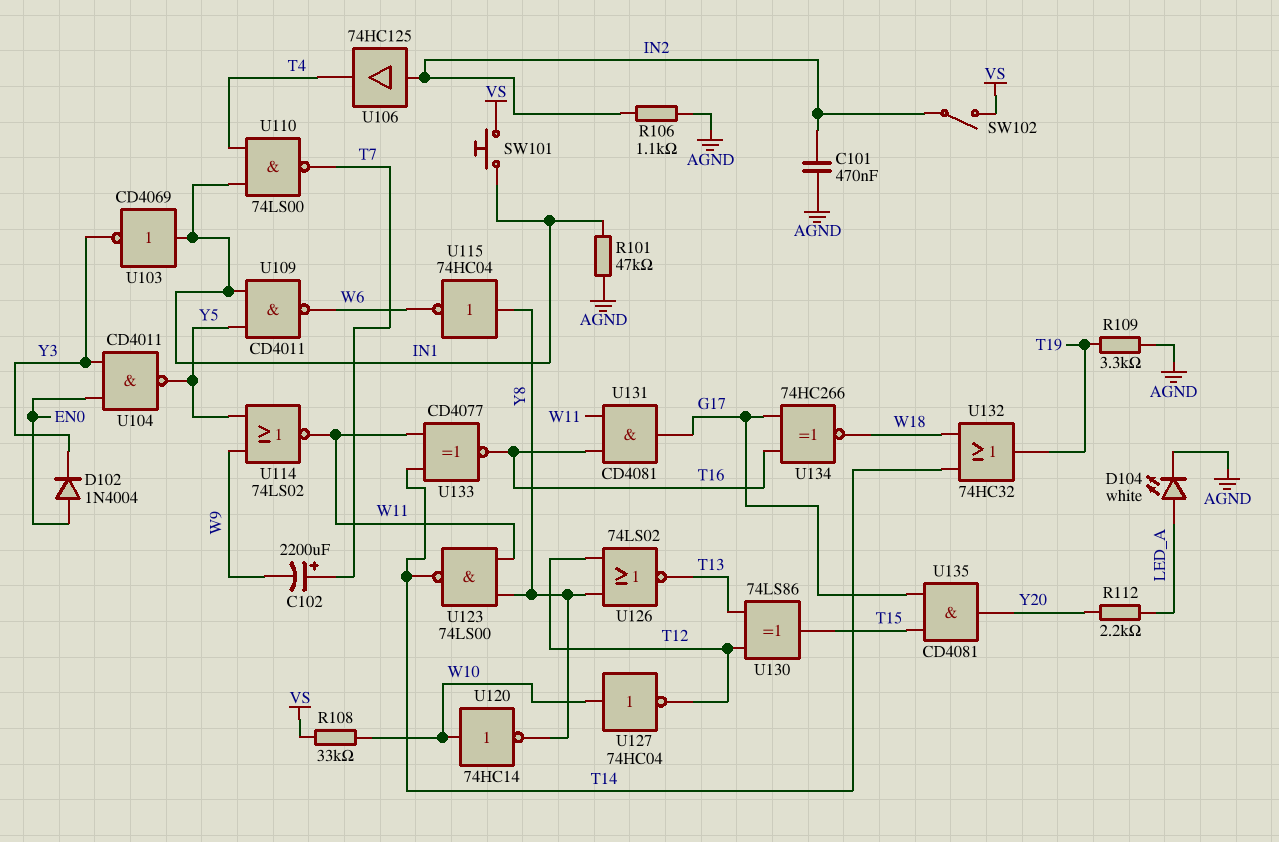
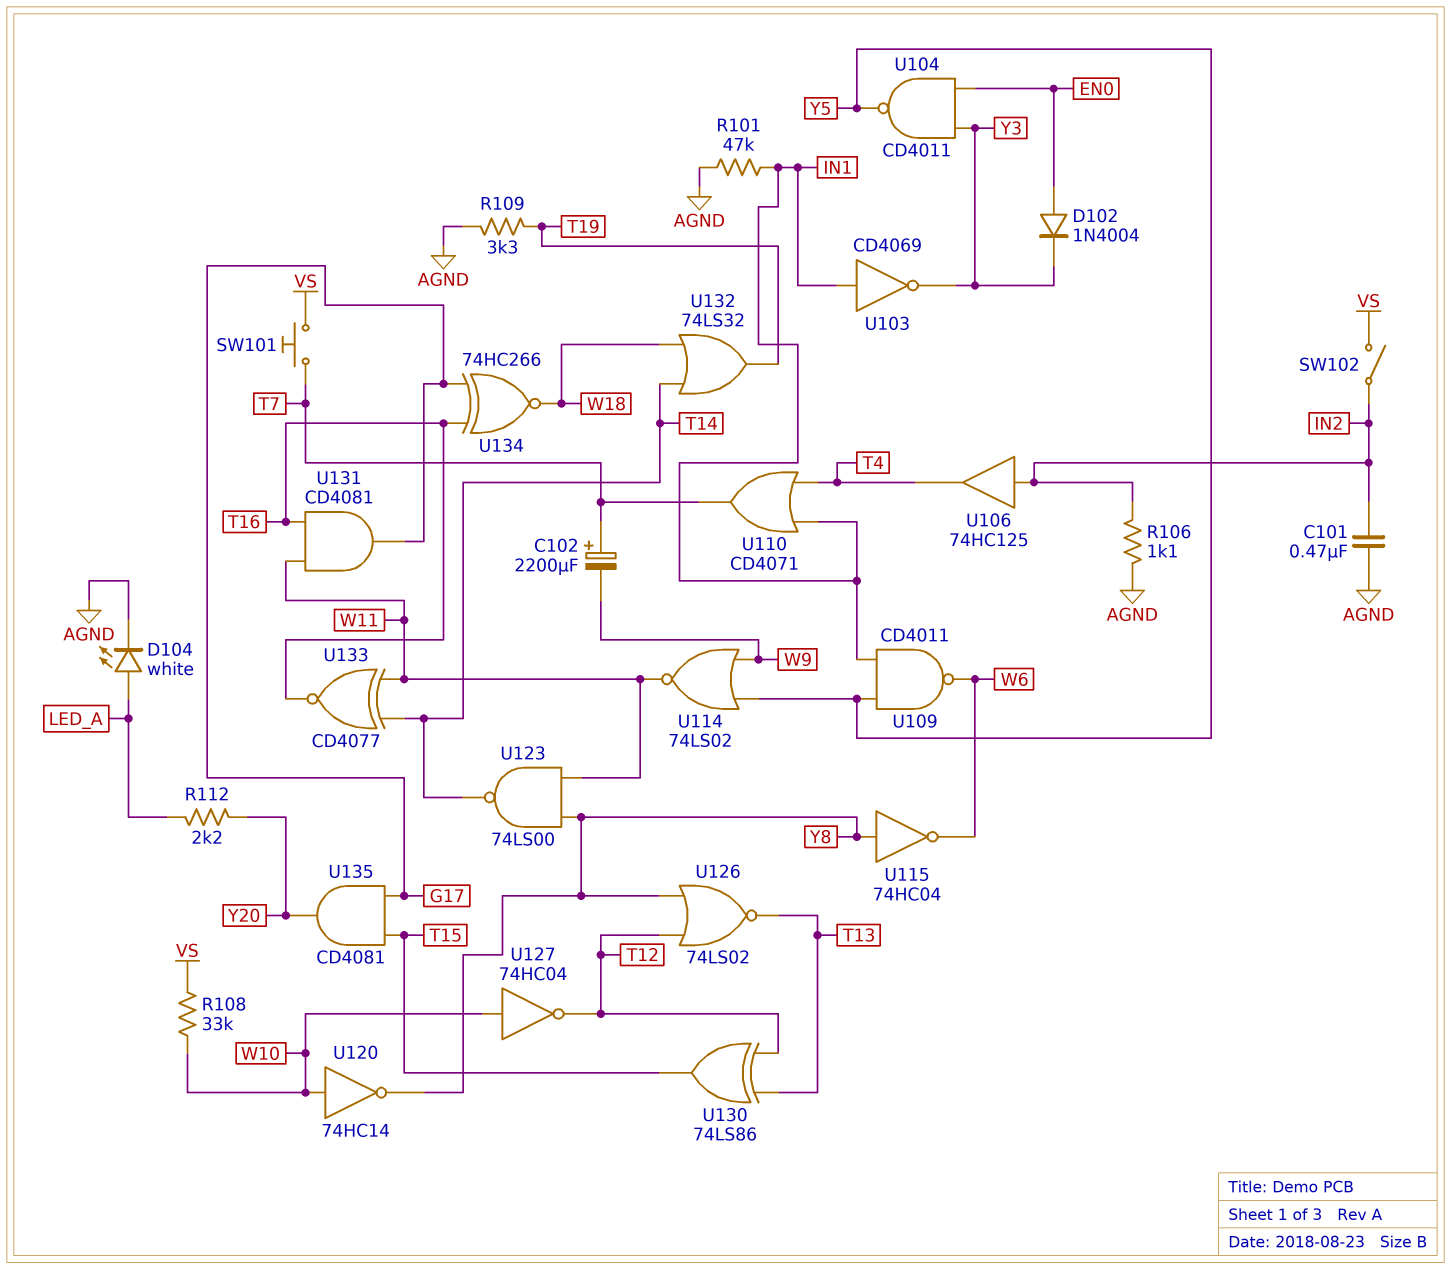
SW101: button (IN1, VS) -> button (T7, VS)
U110: NAND 74LS00 (in IN1, in T4, out T7) -> OR CD4071 (in IN1, in T4, out T7)
U132: OR 74HC32 (in T14, in W18, out T19) -> OR 74LS32 (in T14, in W18, out T19)

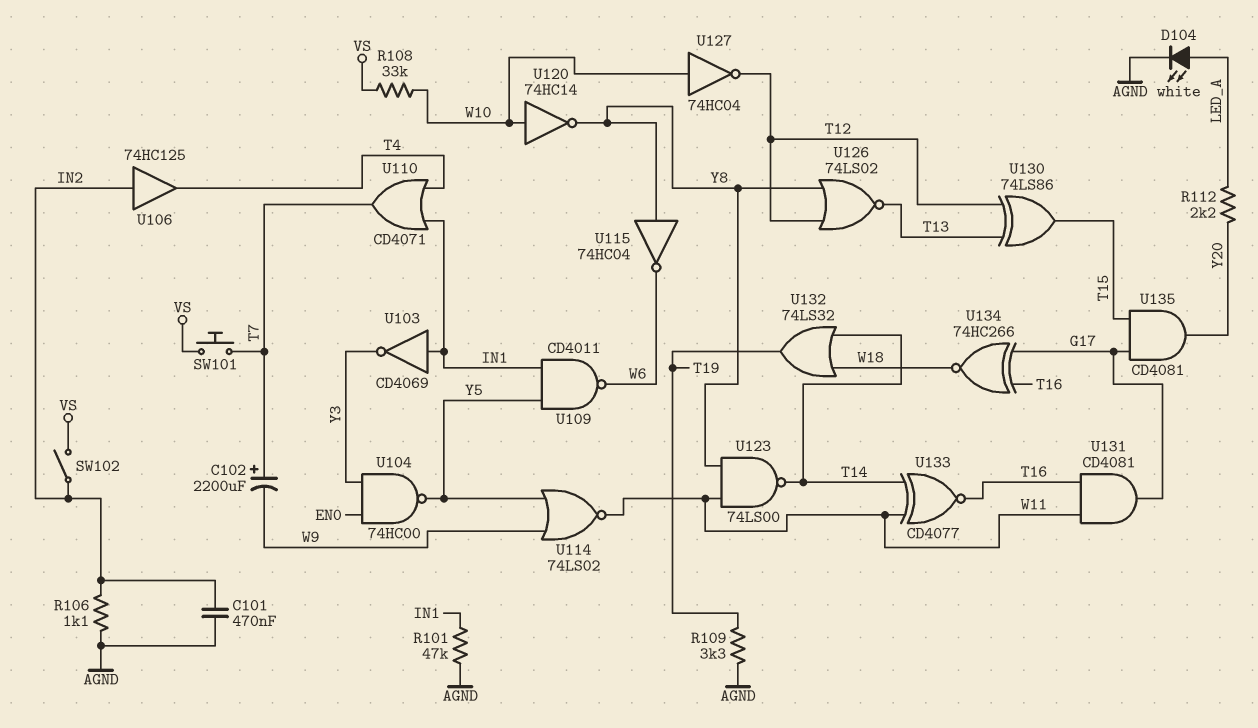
D102: diode 1N4004 (A EN0, K Y3) -> none
U104: NAND CD4011 (in EN0, in Y3, out Y5) -> NAND 74HC00 (in EN0, in Y3, out Y5)

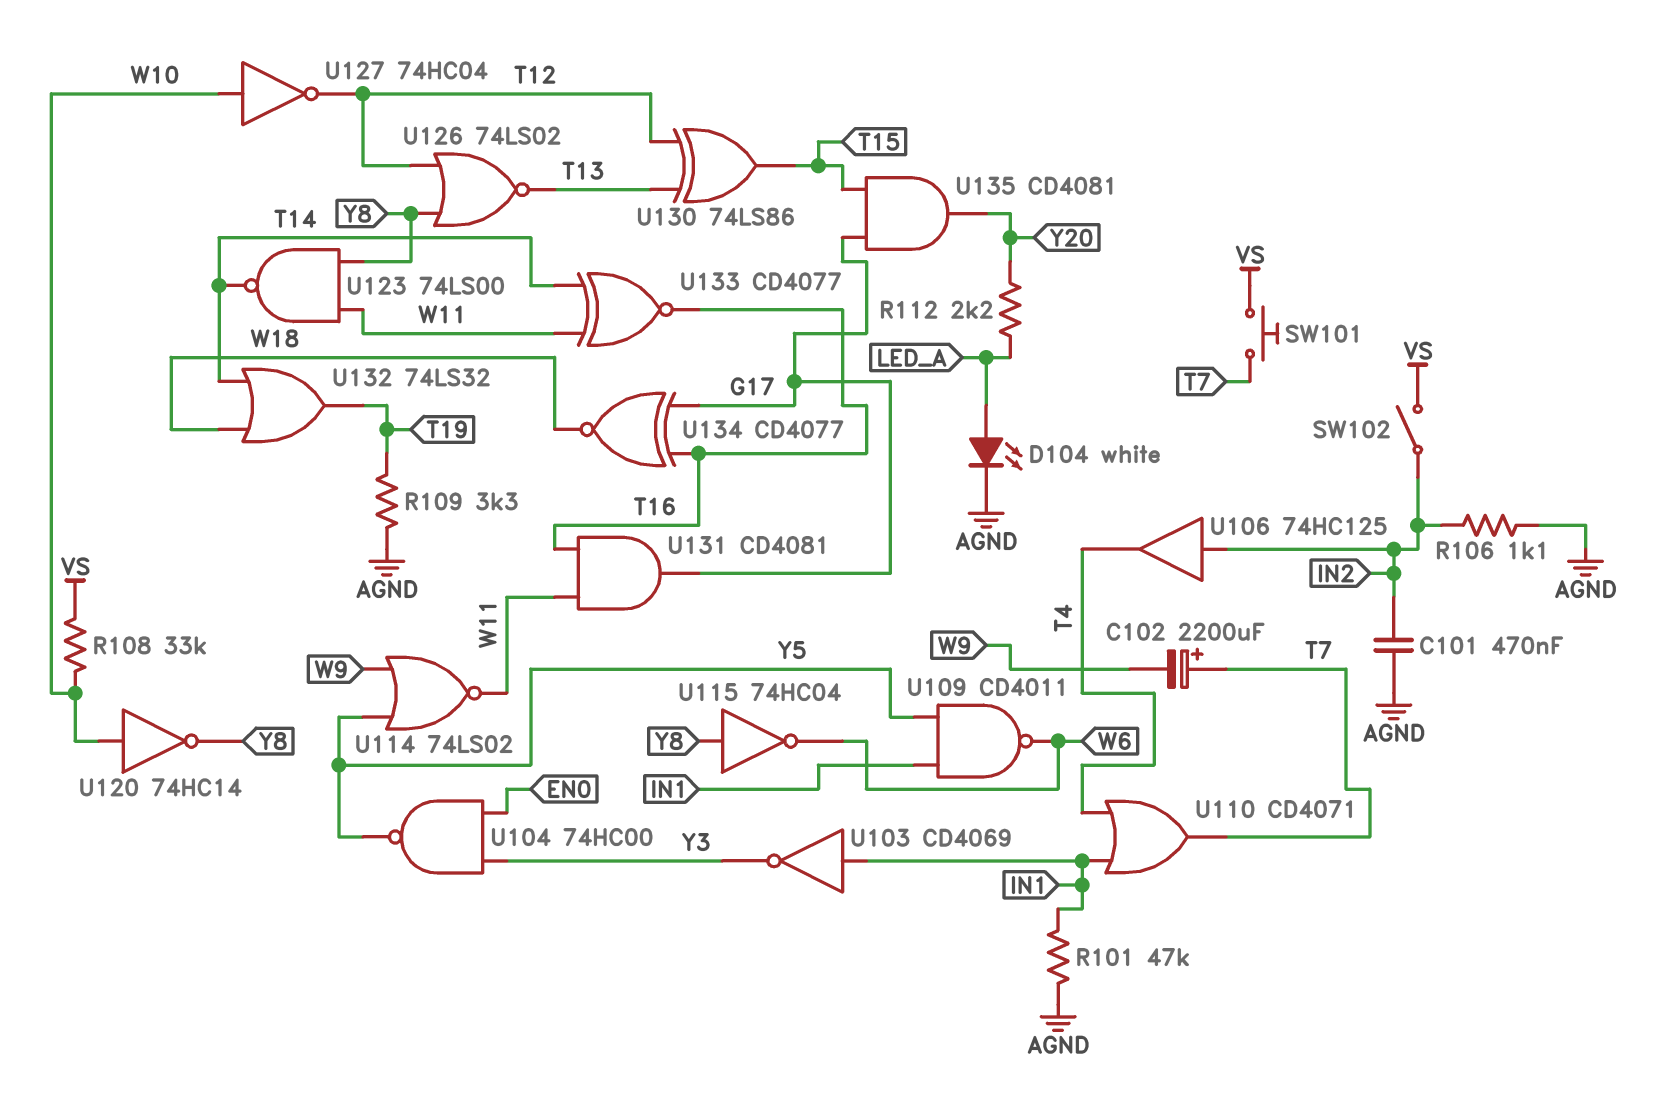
U134: XNOR 74HC266 (in G17, in T16, out W18) -> XNOR CD4077 (in G17, in T16, out W18)

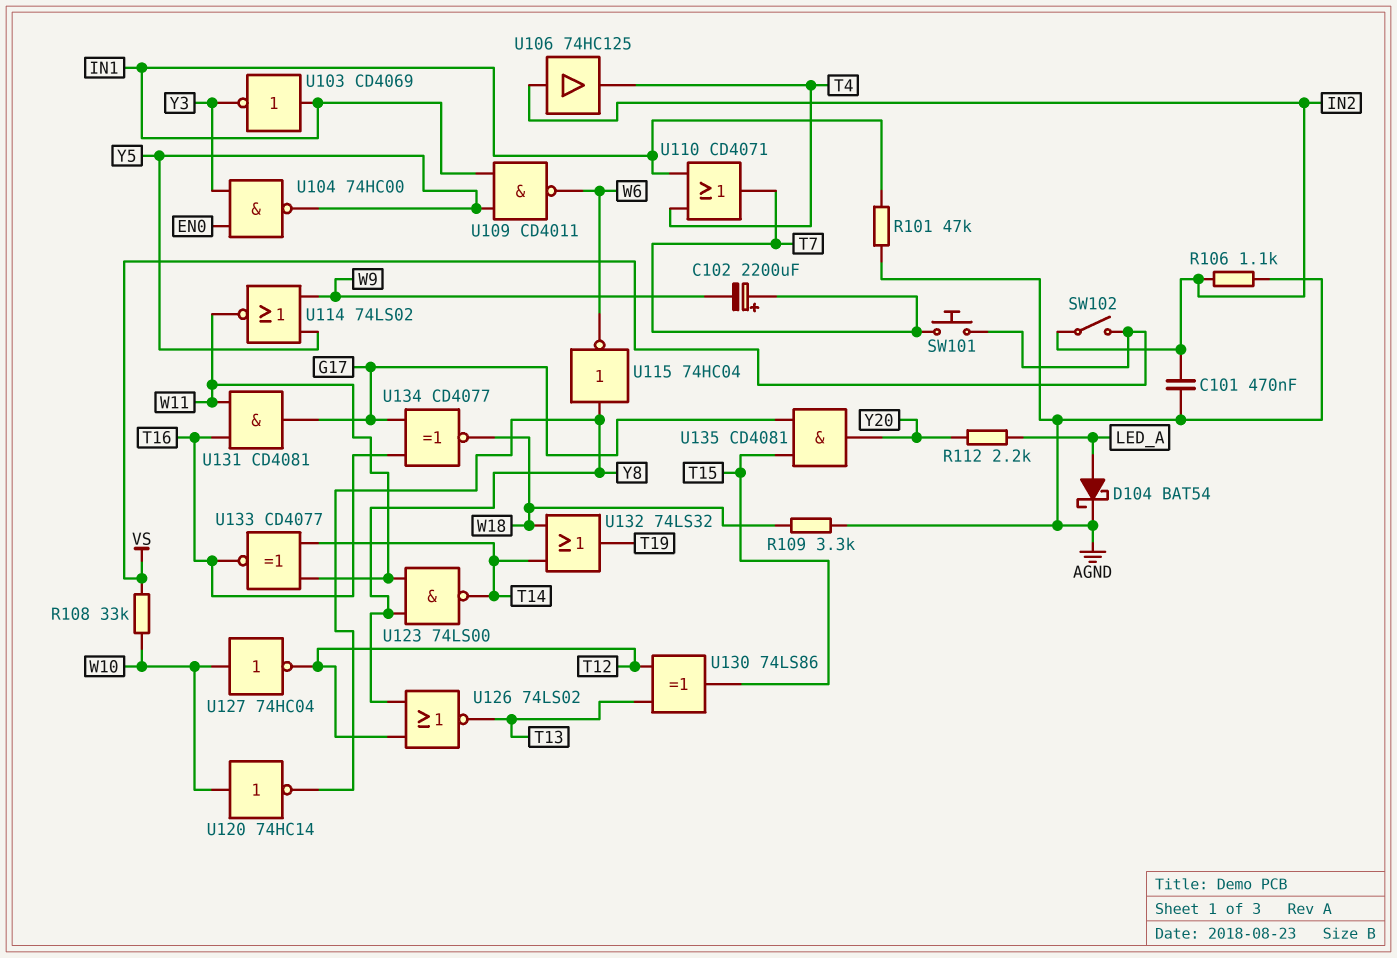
D104: LED white (A LED_A, K AGND) -> schottky BAT54 (A LED_A, K AGND)
R109: 3.3k (AGND, T19) -> 3.3k (AGND, W18)

